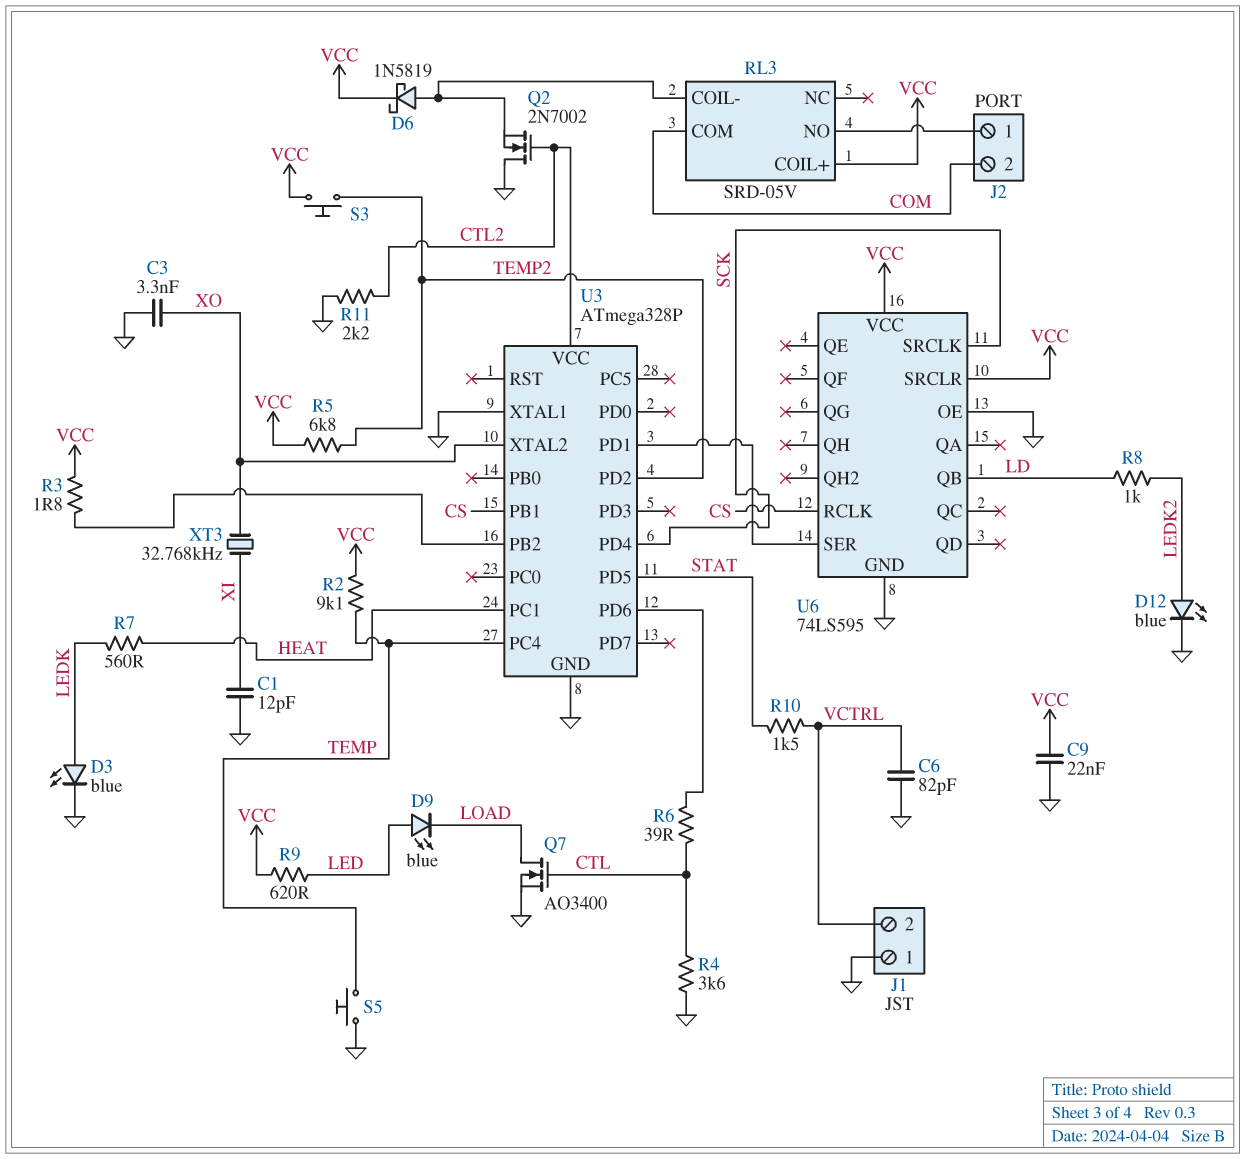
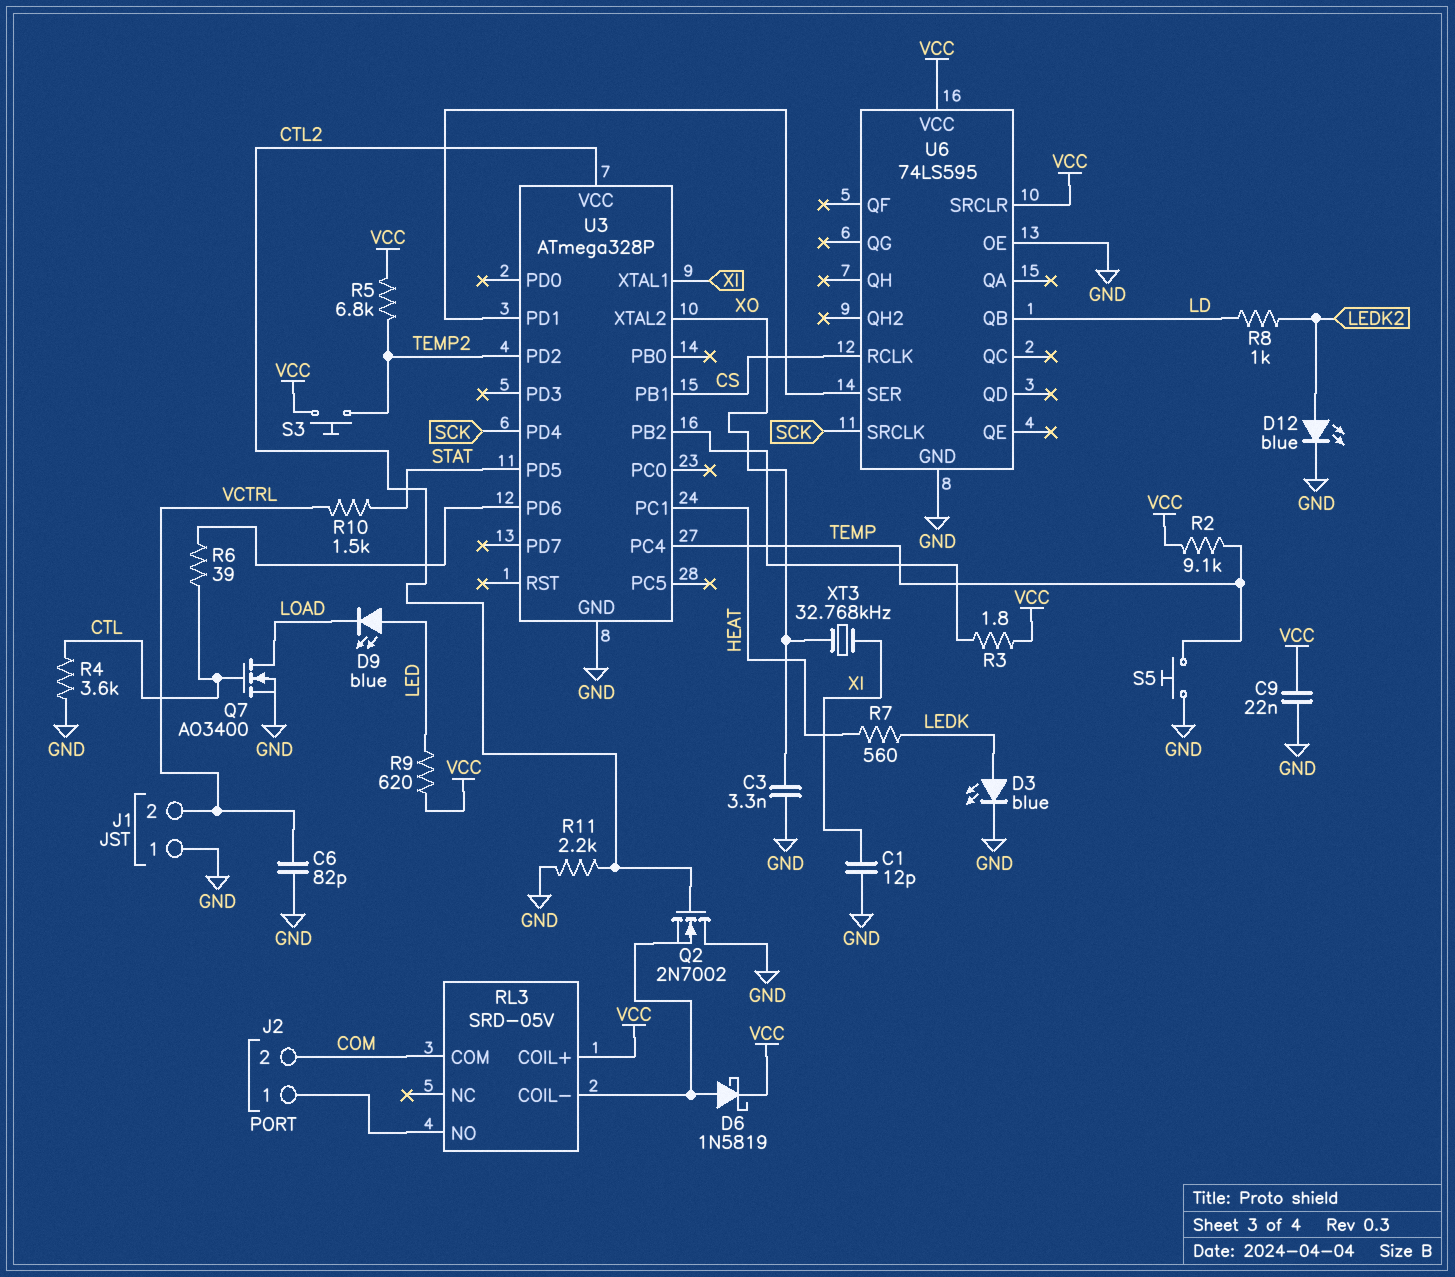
U3 pin XTAL1: GND -> XI

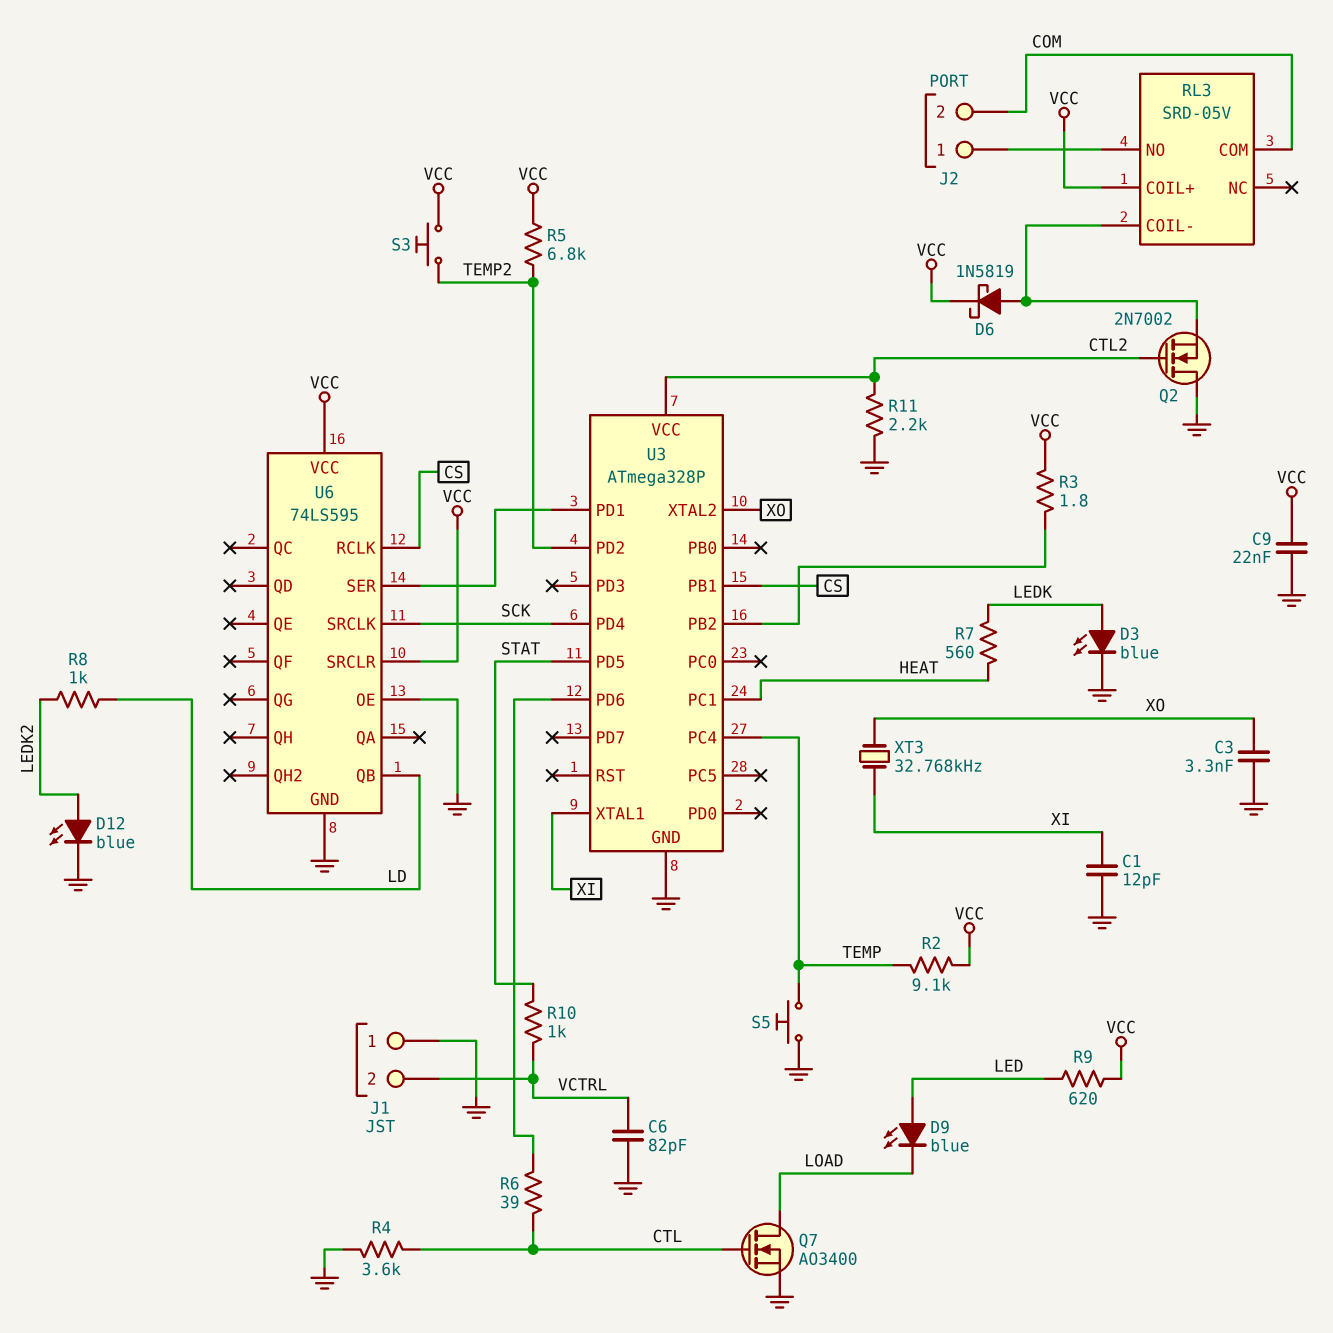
R10: 1.5k (STAT, VCTRL) -> 1k (STAT, VCTRL)

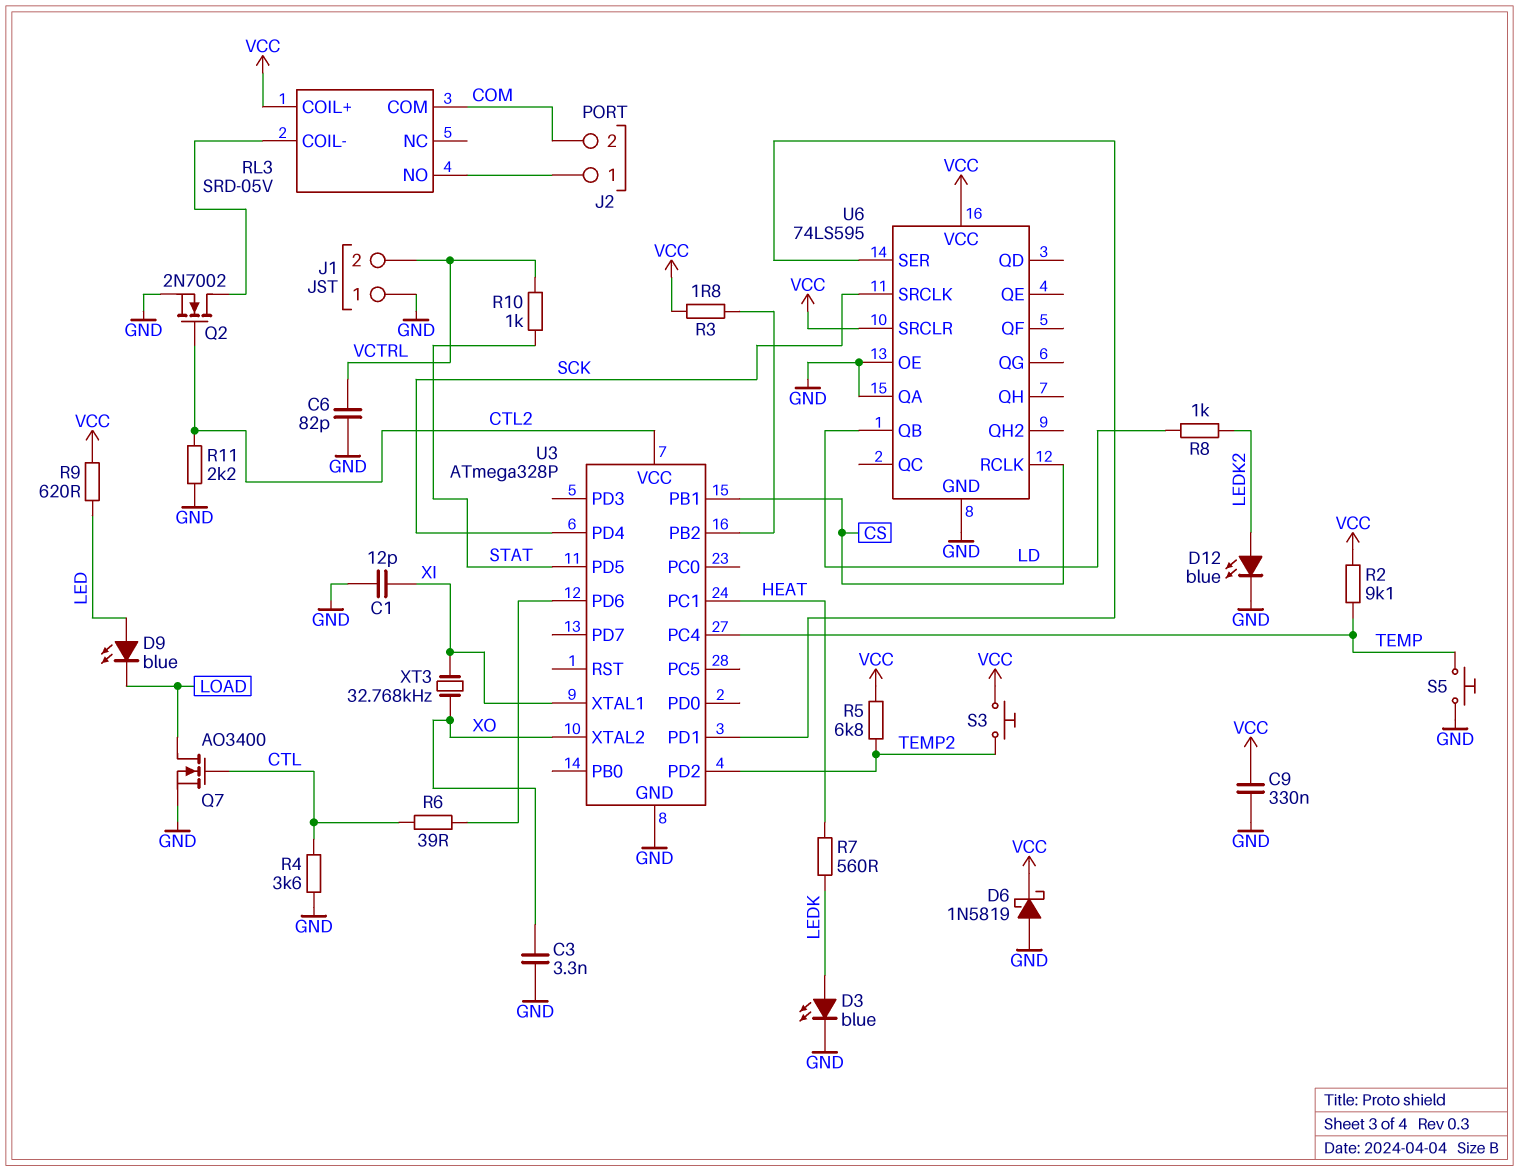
C9: 22nF (GND, VCC) -> 330nF (GND, VCC)
D6: schottky 1N5819 (A RL3/COIL-, K VCC) -> schottky 1N5819 (A GND, K VCC)
Q2: NMOS 2N7002 (G CTL2, D GND, S RL3/COIL-) -> NMOS 2N7002 (G CTL2, D RL3/COIL-, S GND)
U6 pin QA: none -> GND

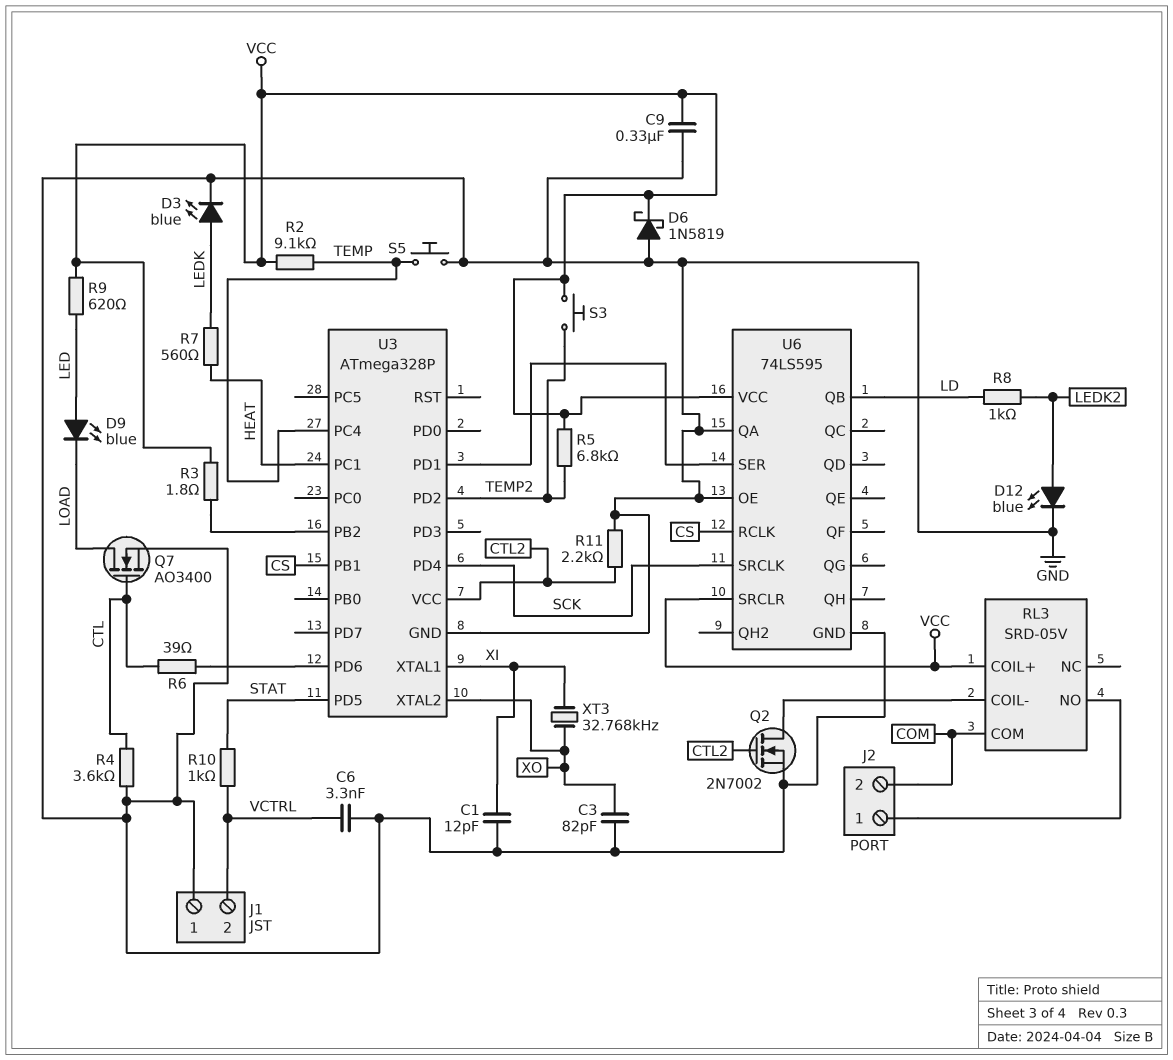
C3: 3.3nF (GND, XO) -> 82pF (GND, XO)
C6: 82pF (GND, VCTRL) -> 3.3nF (GND, VCTRL)

